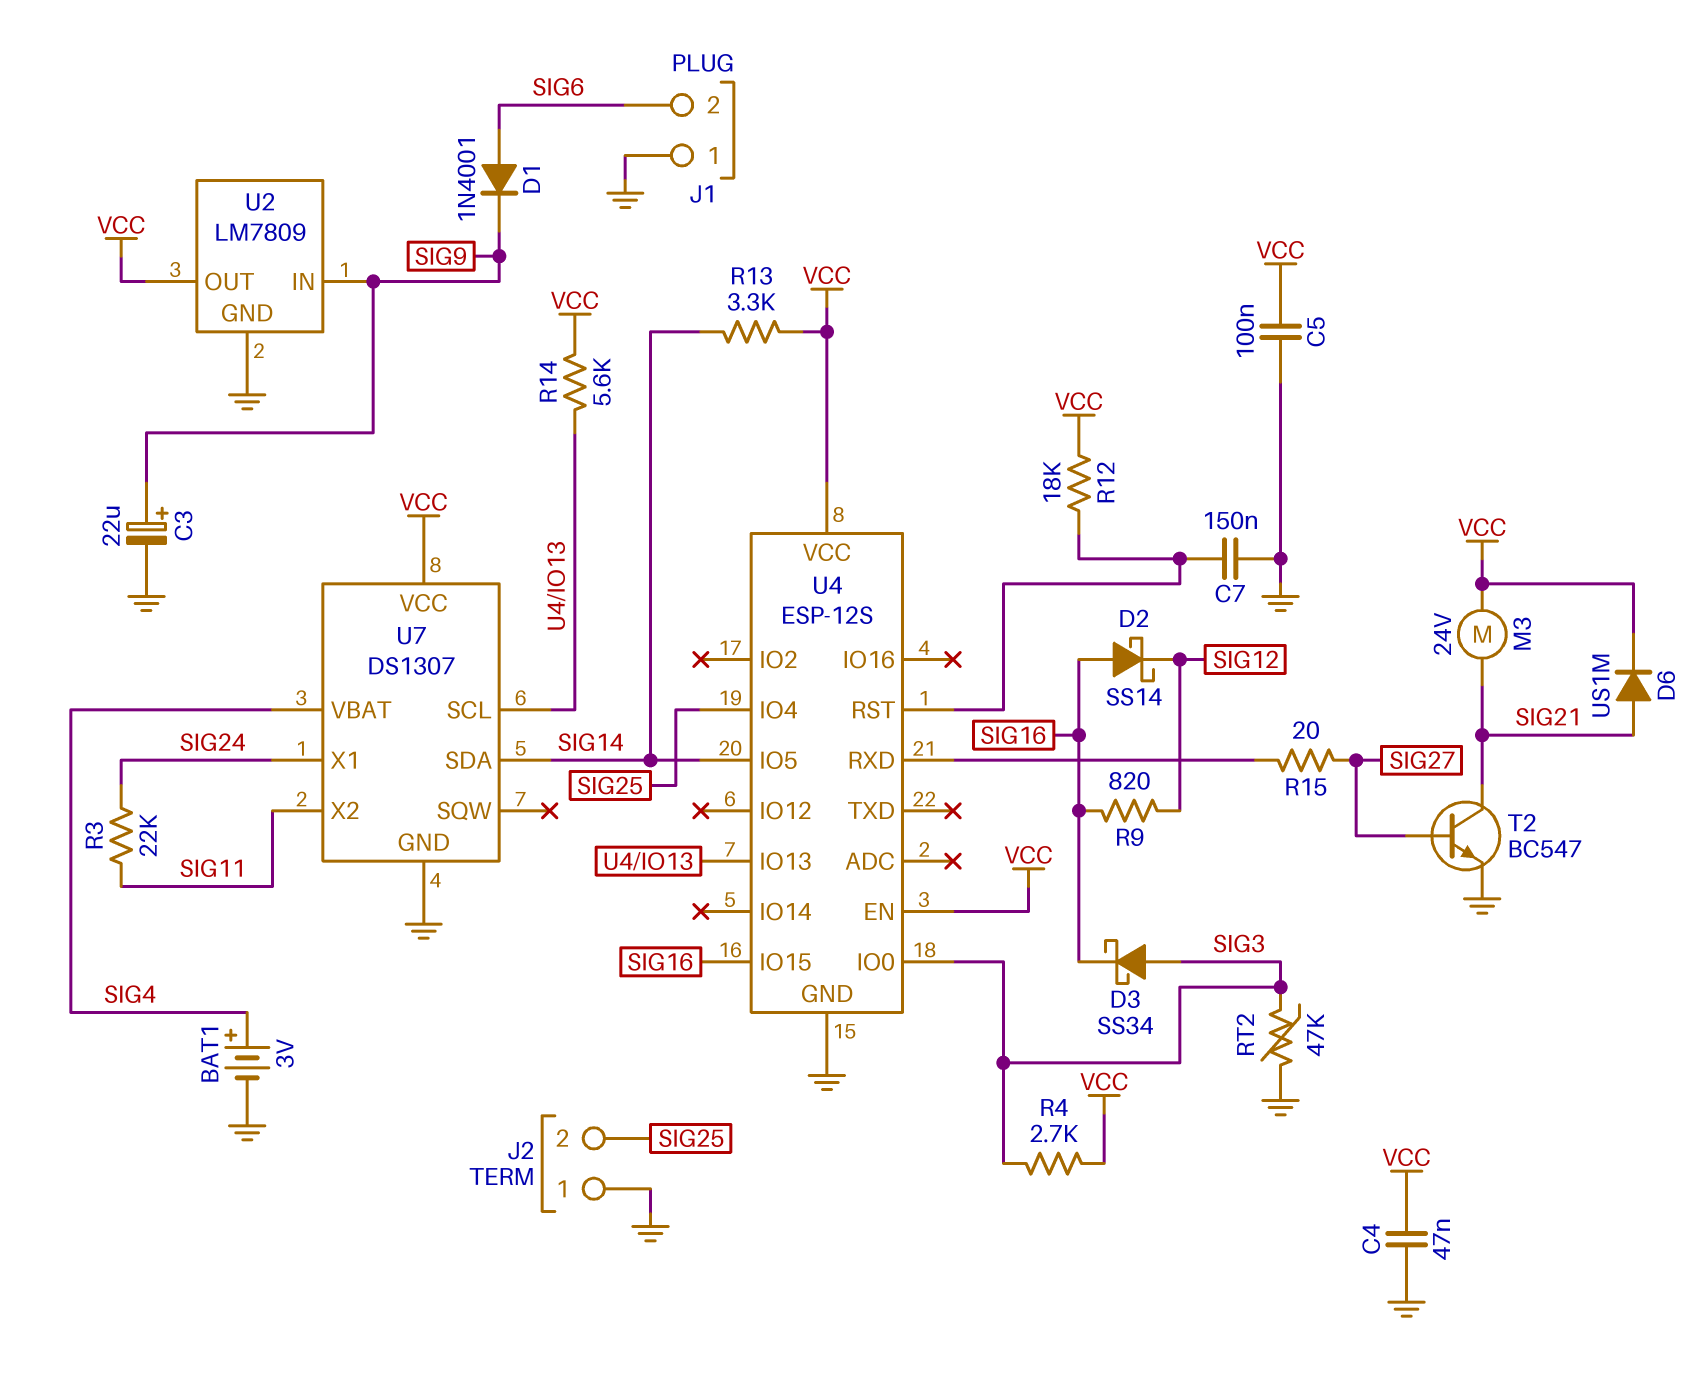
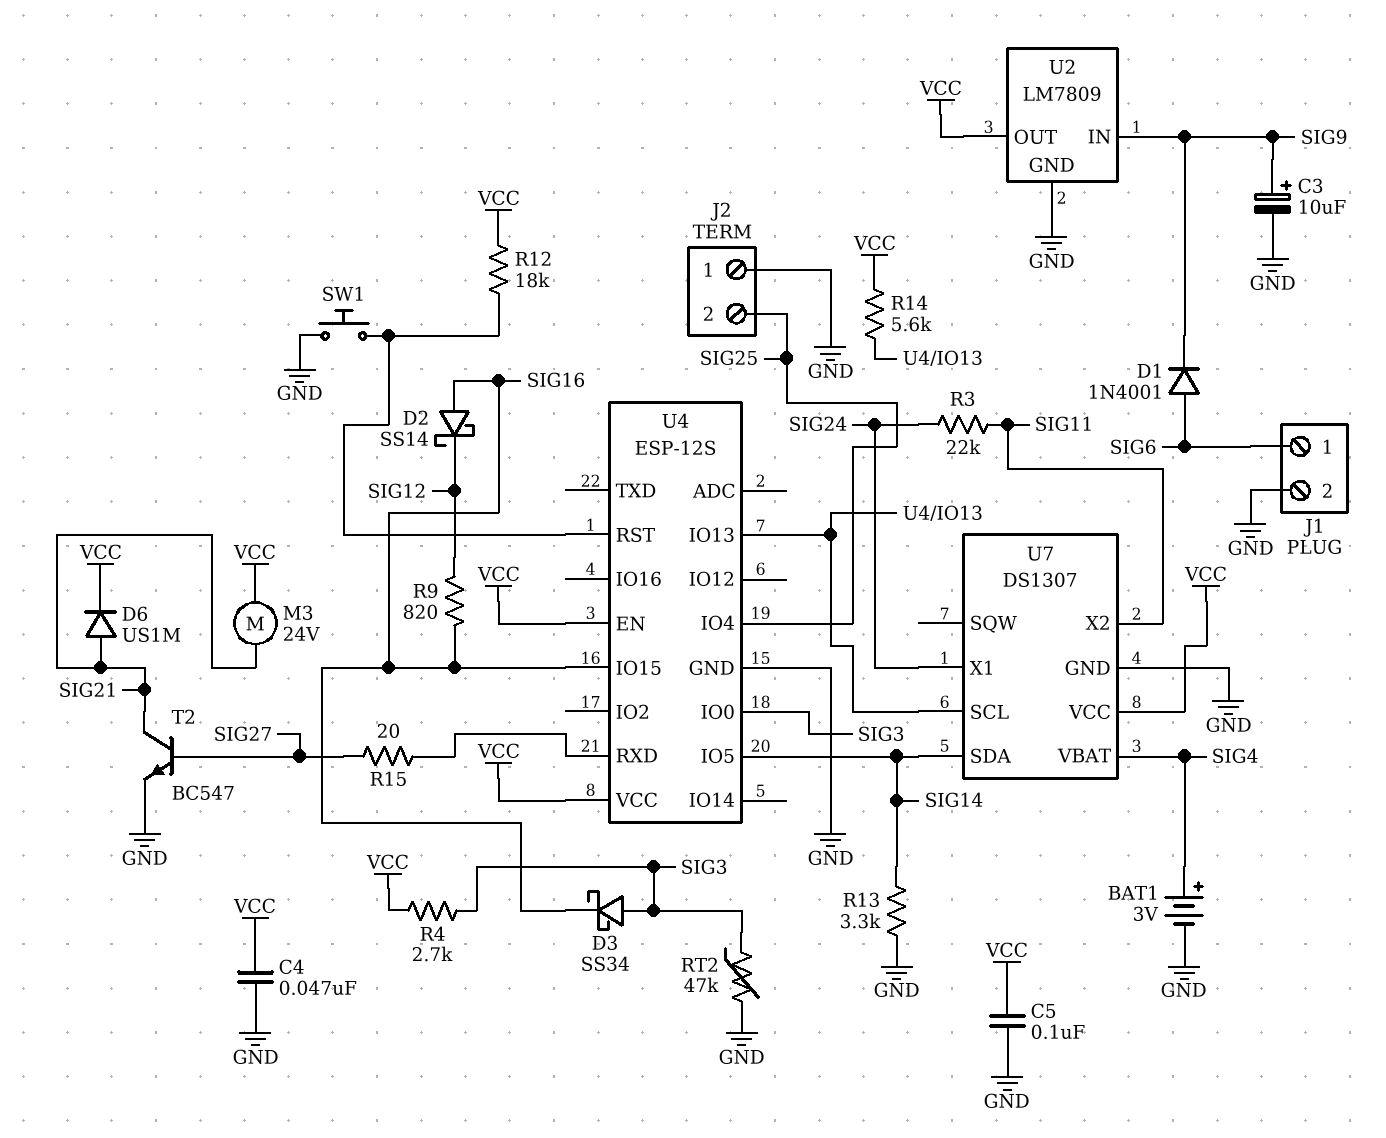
C3: 22uF (plus SIG9, minus GND) -> 10uF (plus SIG9, minus GND)
C7: 150nF (GND, U4/RST) -> none
J1 pin 1: GND -> SIG6
J1 pin 2: SIG6 -> GND
R13: 3.3k (SIG14, VCC) -> 3.3k (GND, SIG14)
SW1: none -> button (GND, U4/RST)

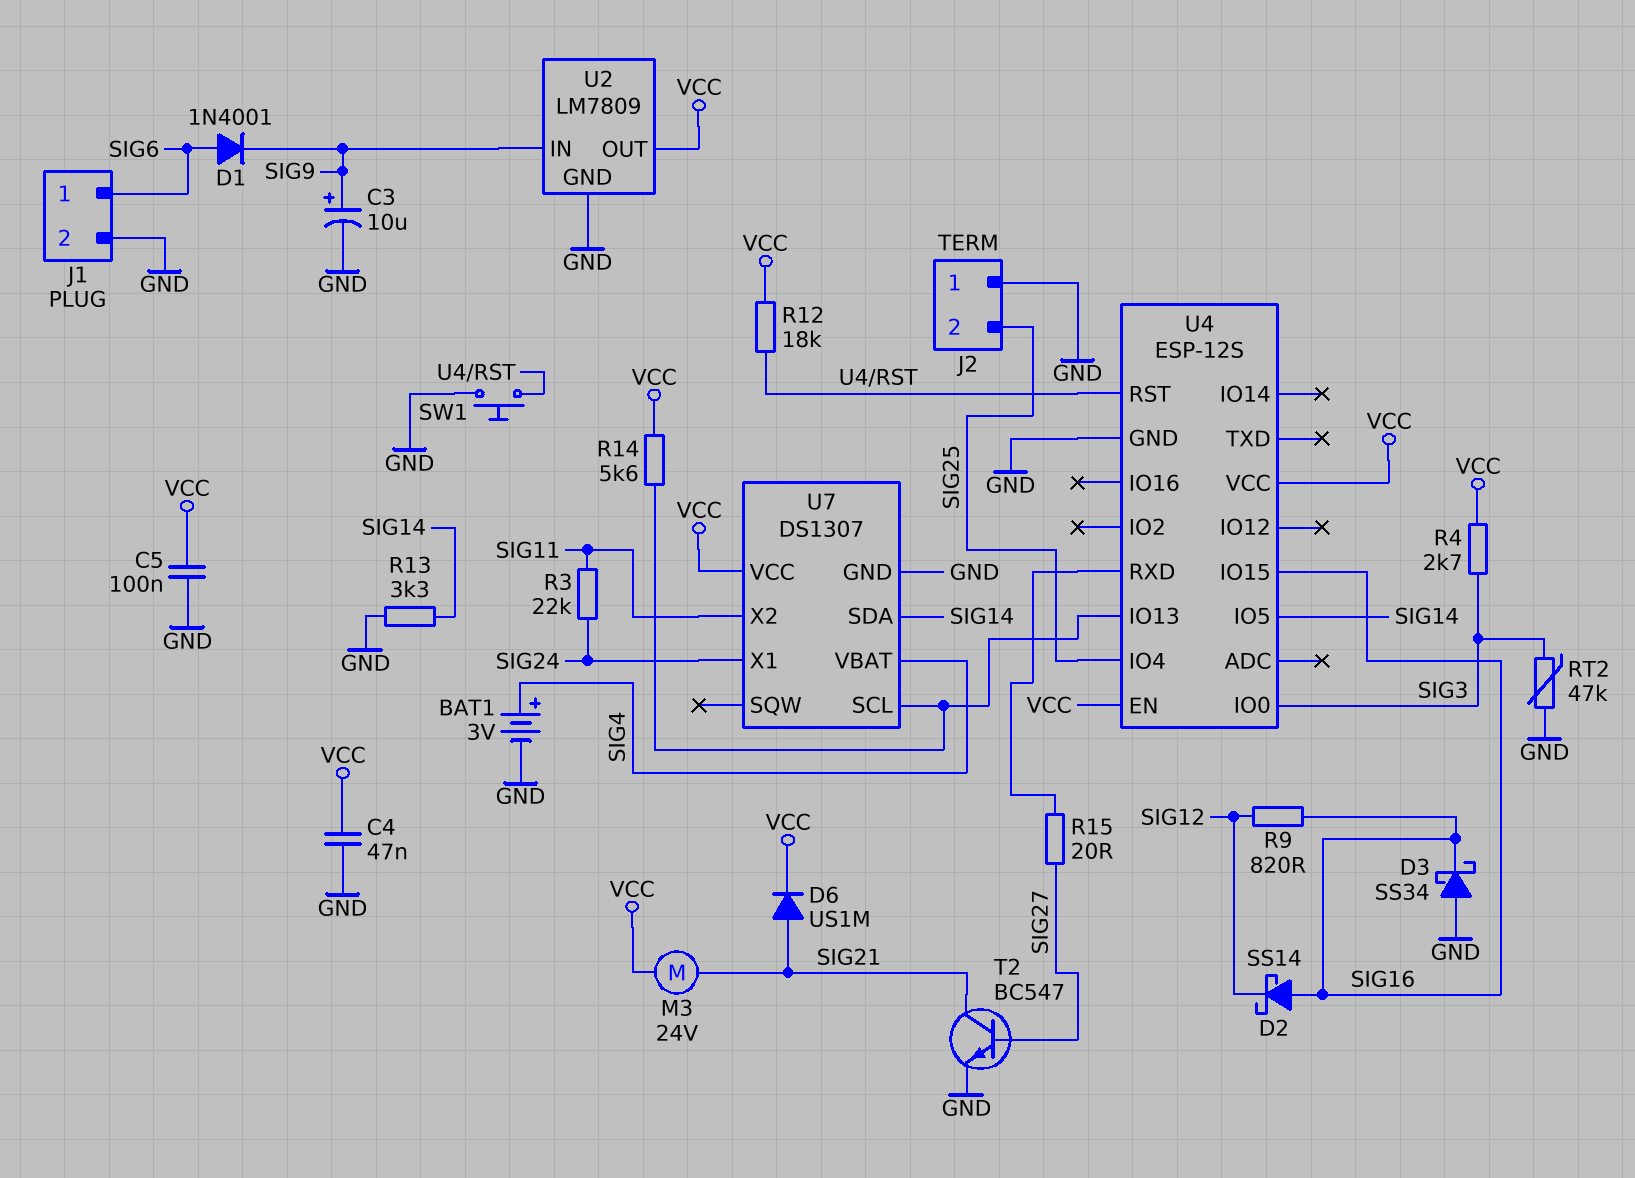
D3: schottky SS34 (A SIG3, K SIG16) -> schottky SS34 (A GND, K SIG16)

